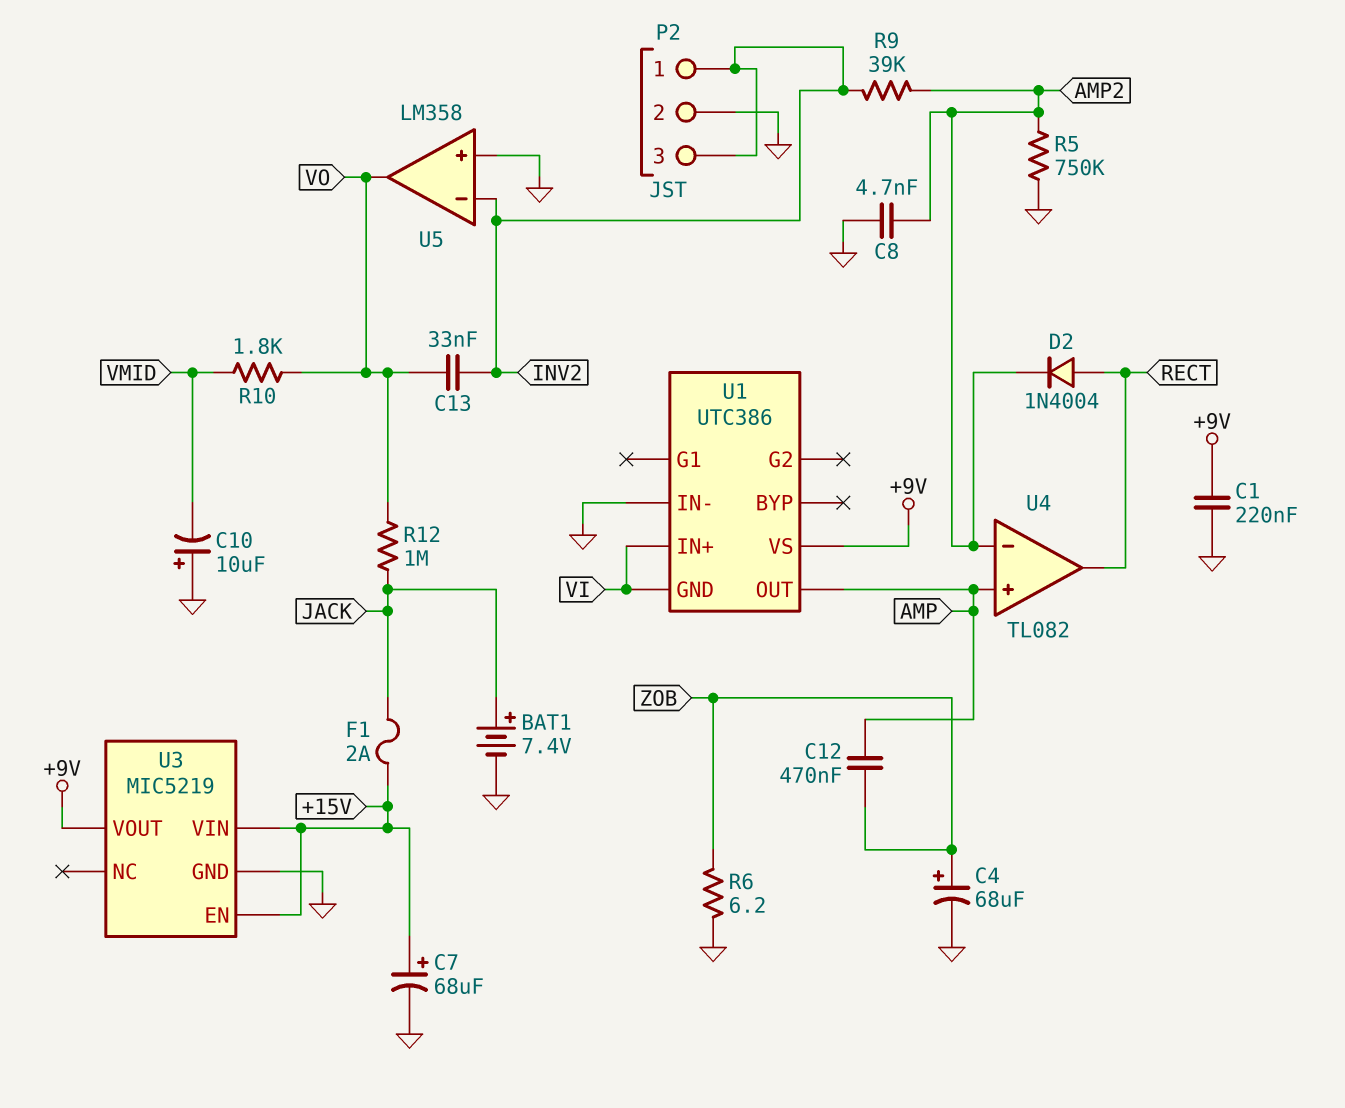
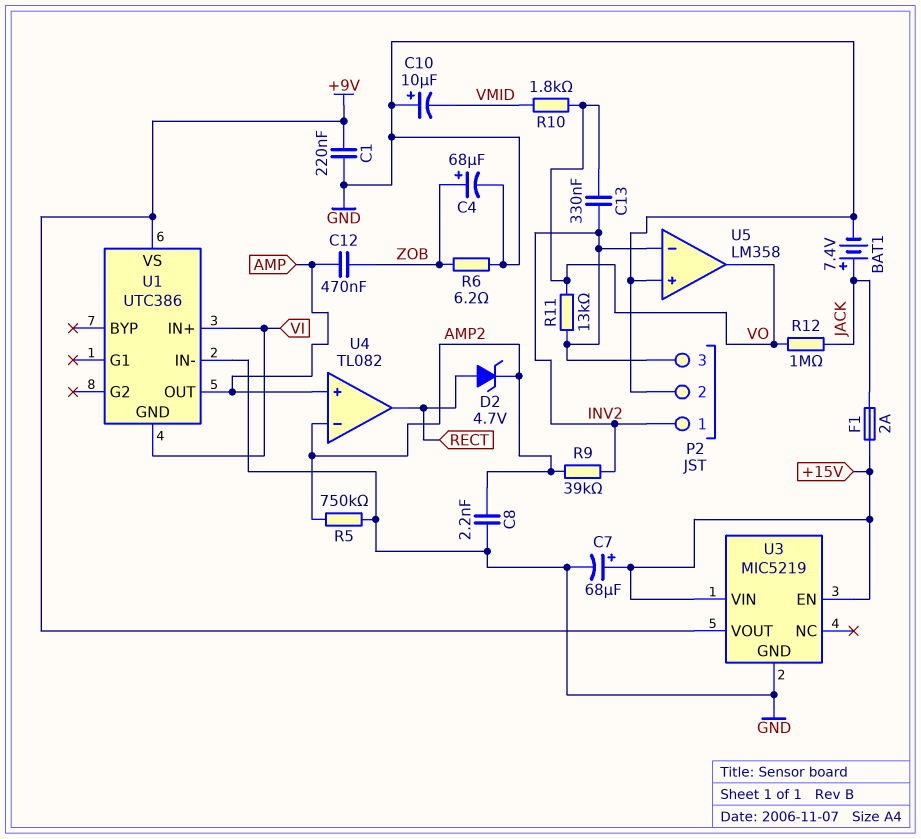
C8: 4.7nF (AMP2, GND) -> 2.2nF (AMP2, GND)
C13: 33nF (INV2, VO) -> 330nF (INV2, VO)
D2: diode 1N4004 (A RECT, K AMP2) -> zener 4.7V (A RECT, K AMP2)
R11: none -> 13k (INV2, VO)

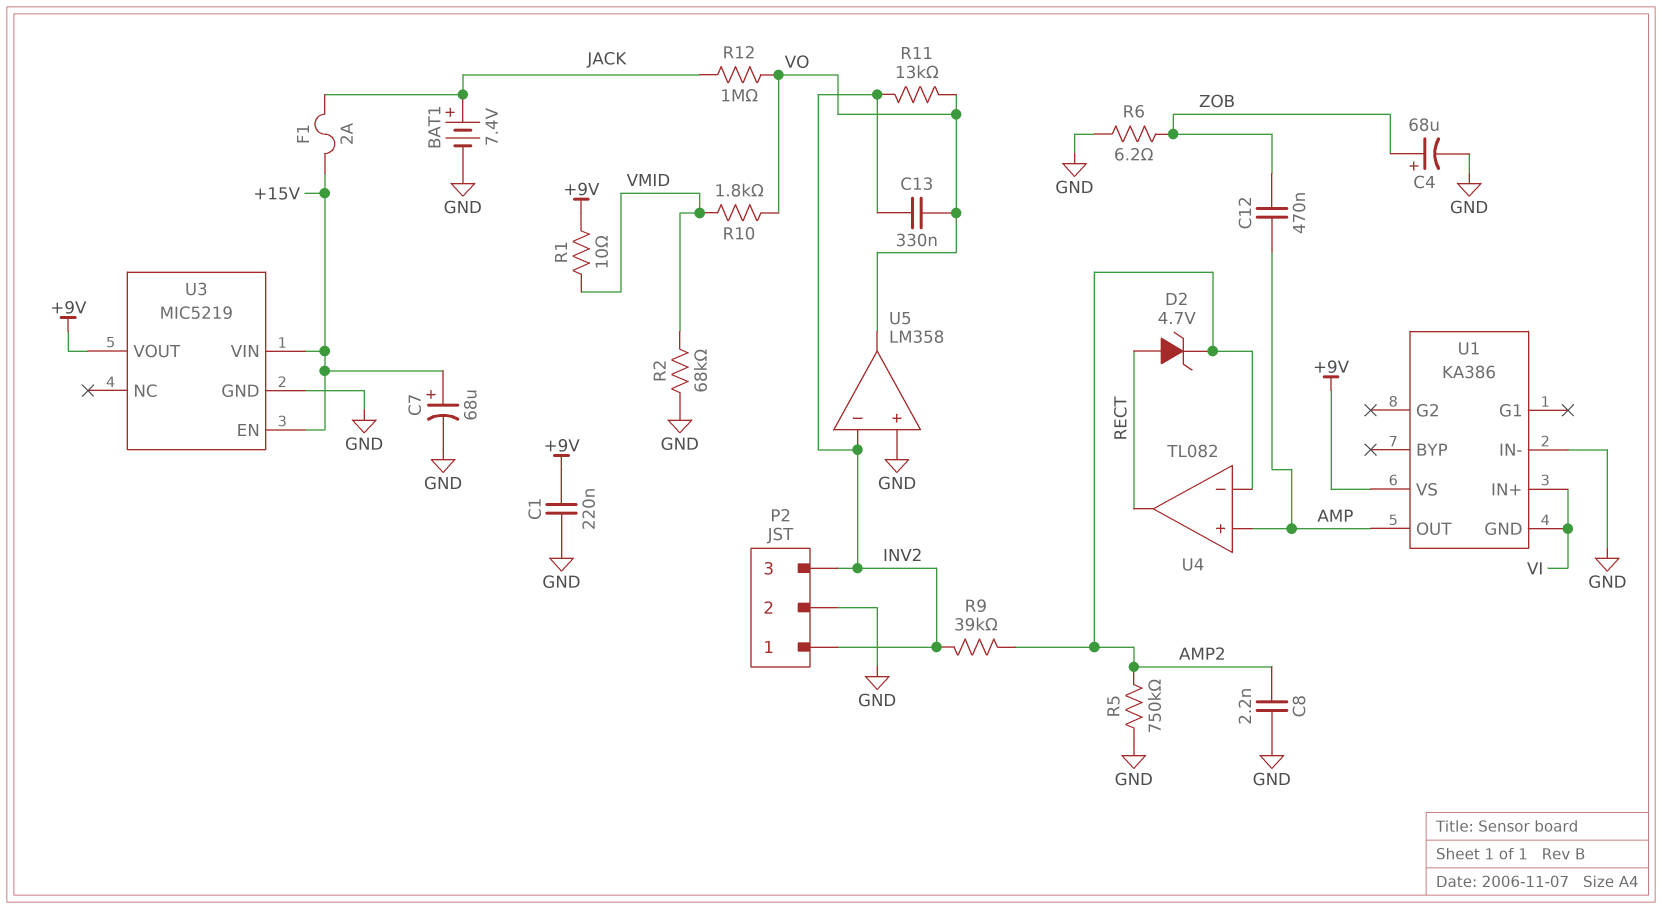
C10: 10uF (plus GND, minus VMID) -> none
R1: none -> 10 (+9V, VMID)
R2: none -> 68k (GND, VMID)
U1: UTC386 -> KA386

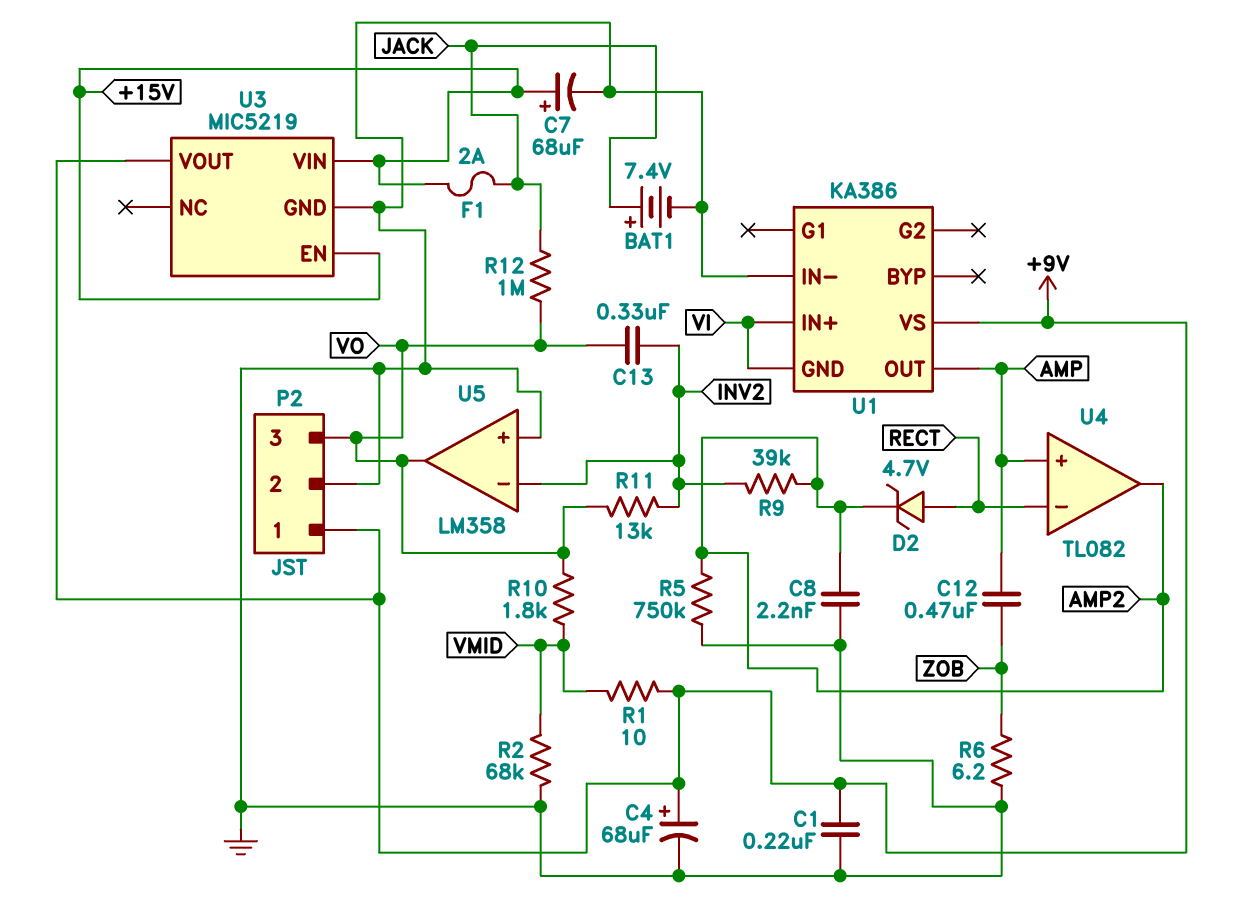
C4: 68uF (plus ZOB, minus GND) -> 68uF (plus +9V, minus GND)
P2 pin 1: INV2 -> +9V
P2 pin 3: INV2 -> VO
U4 pin in-: AMP2 -> RECT
U4 pin out: RECT -> AMP2

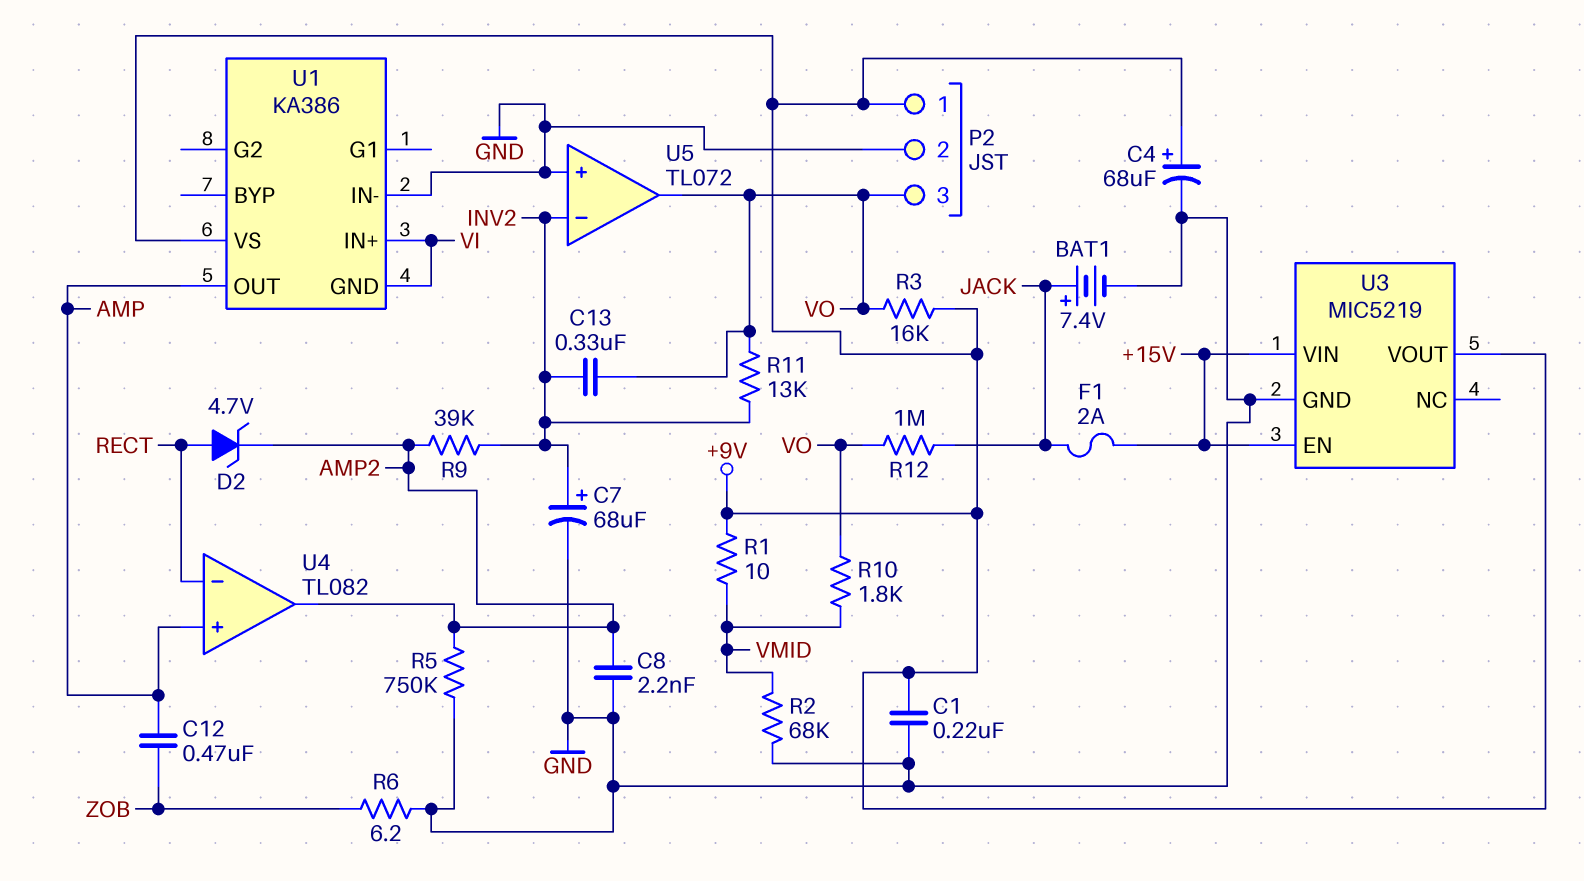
C7: 68uF (plus +15V, minus GND) -> 68uF (plus INV2, minus GND)
R3: none -> 16k (+9V, VO)
U5: LM358 -> TL072

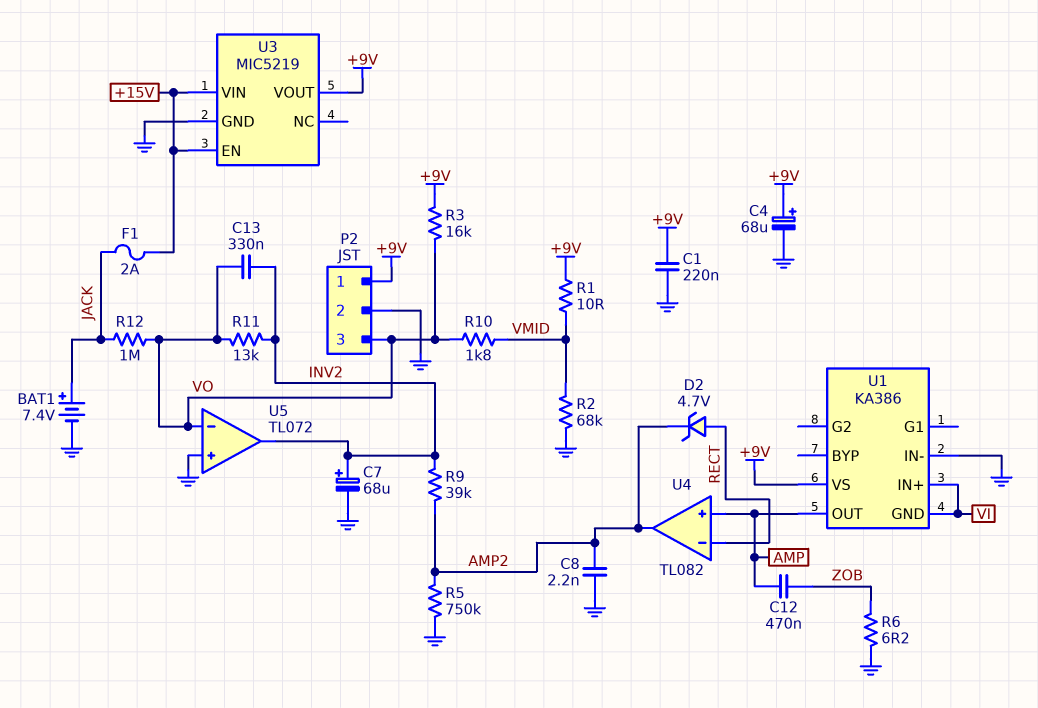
U5 pin in-: INV2 -> VO
U5 pin out: VO -> INV2

